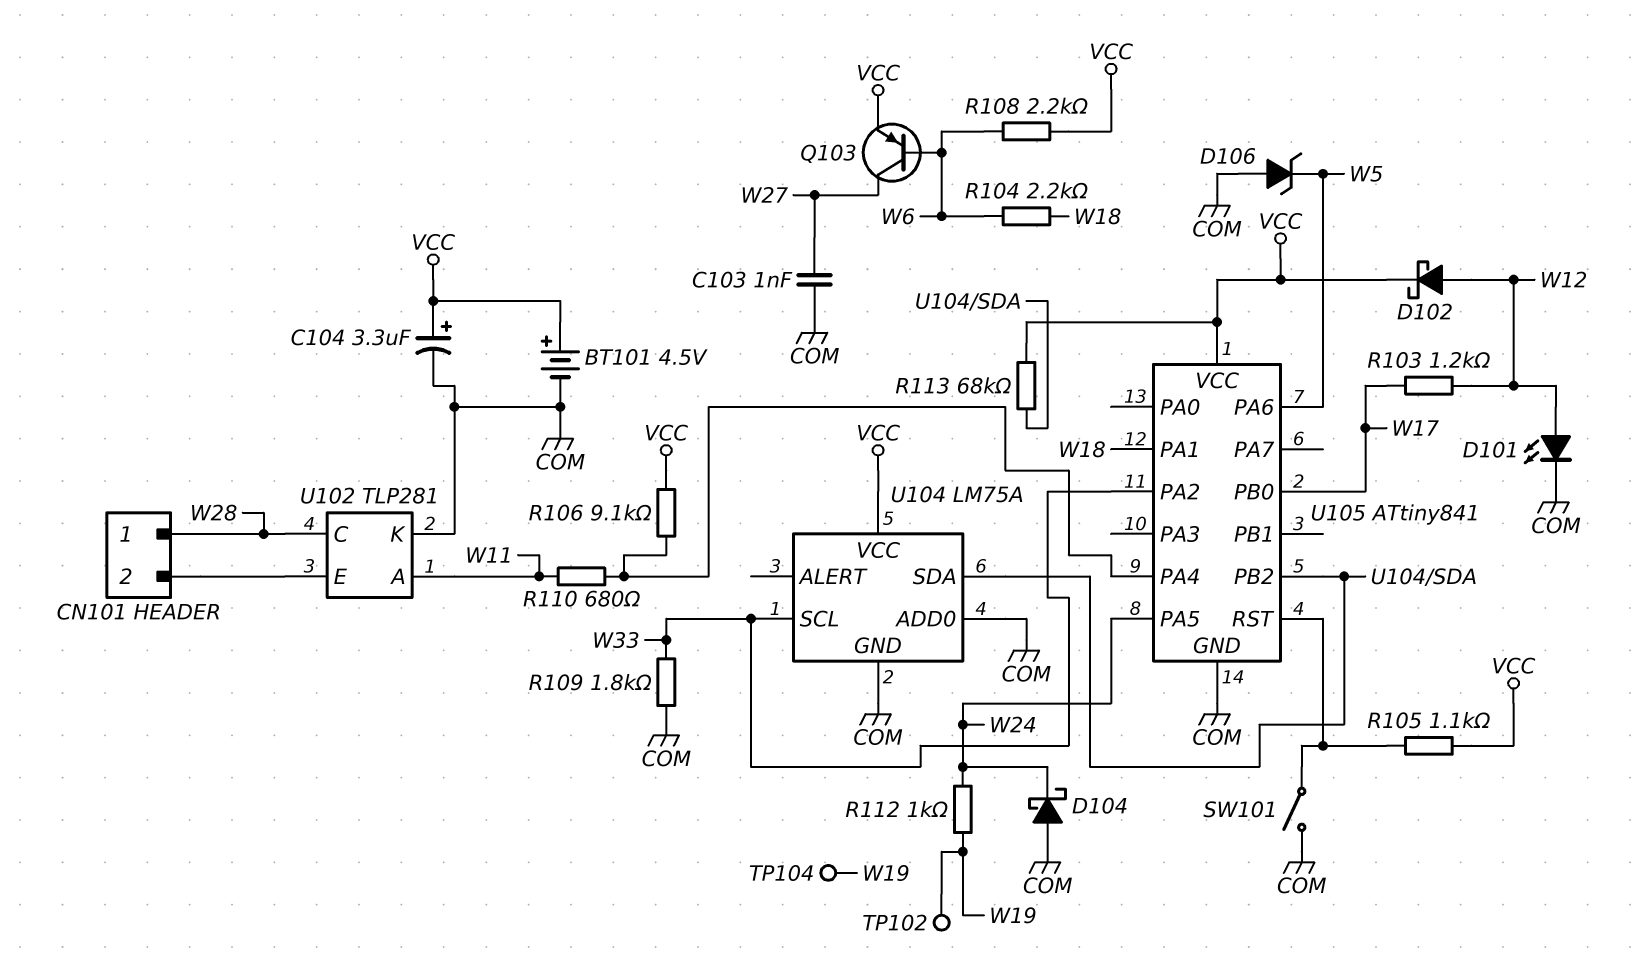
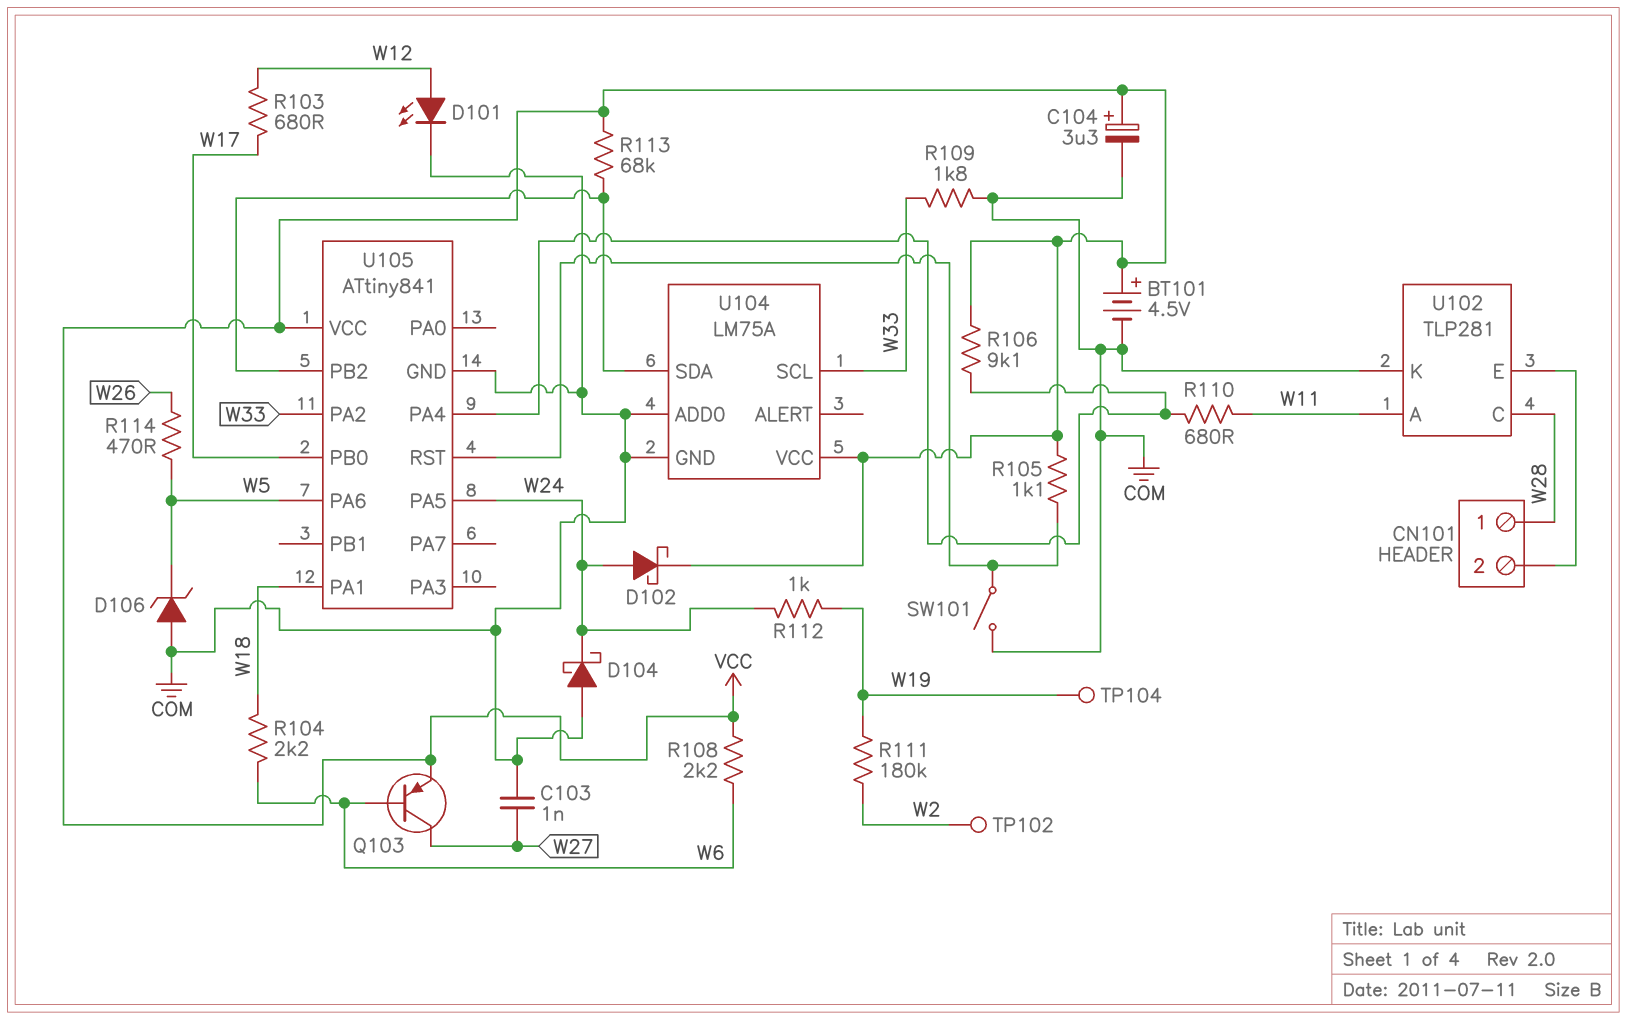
D102: schottky (A W12, K VCC) -> schottky (A W24, K VCC)
R103: 1.2k (W12, W17) -> 680 (W12, W17)
R111: none -> 180k (W2, W19)
R114: none -> 470 (W5, W26)
TP102: test point (W19) -> test point (W2)

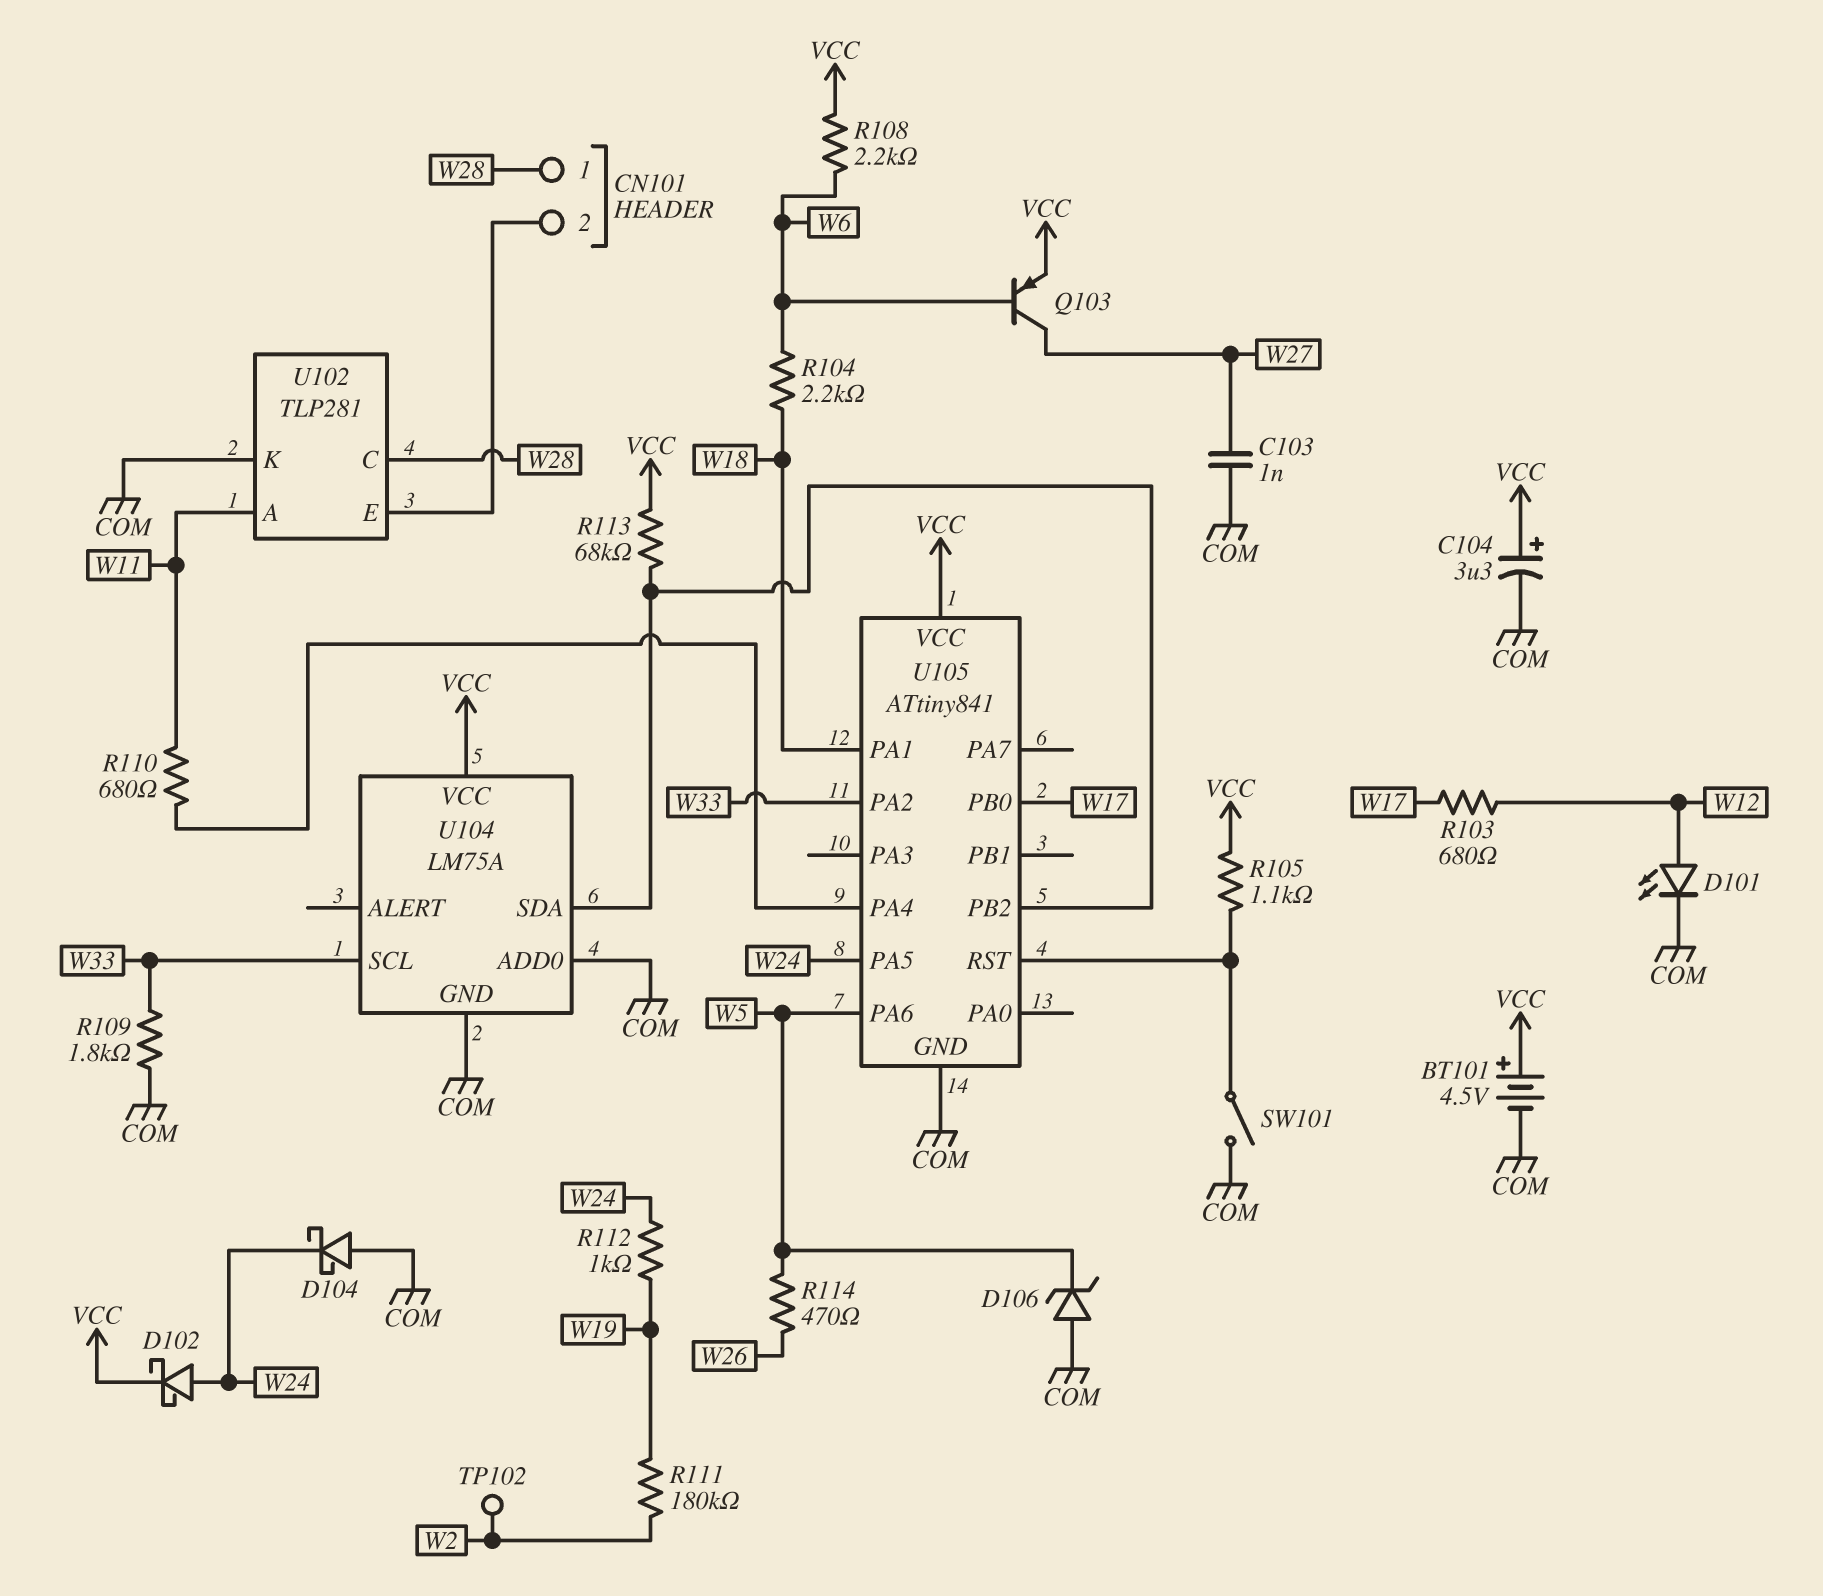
R106: 9.1k (U105/PA4, VCC) -> none
TP104: test point (W19) -> none

